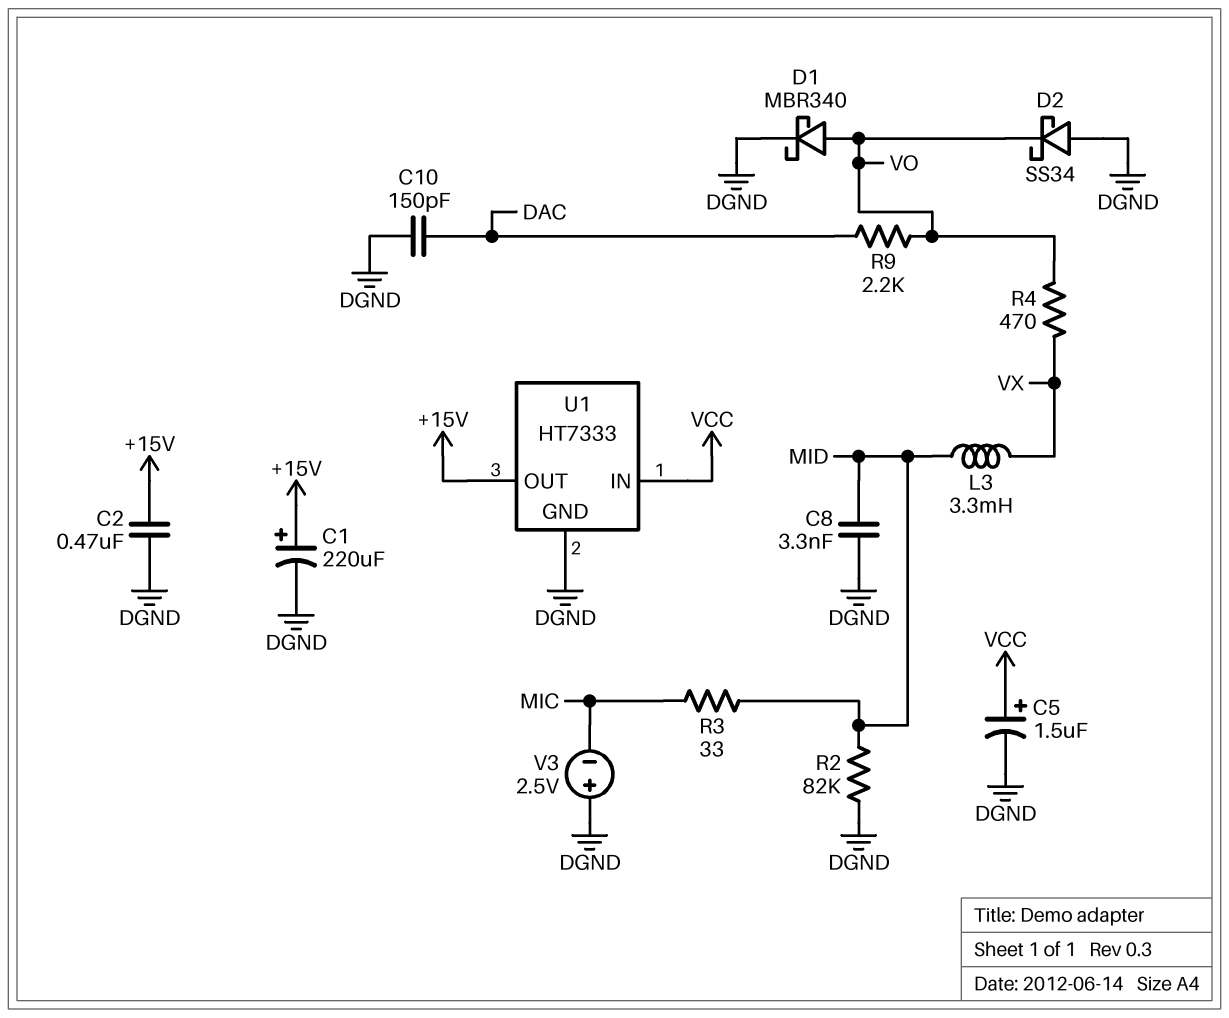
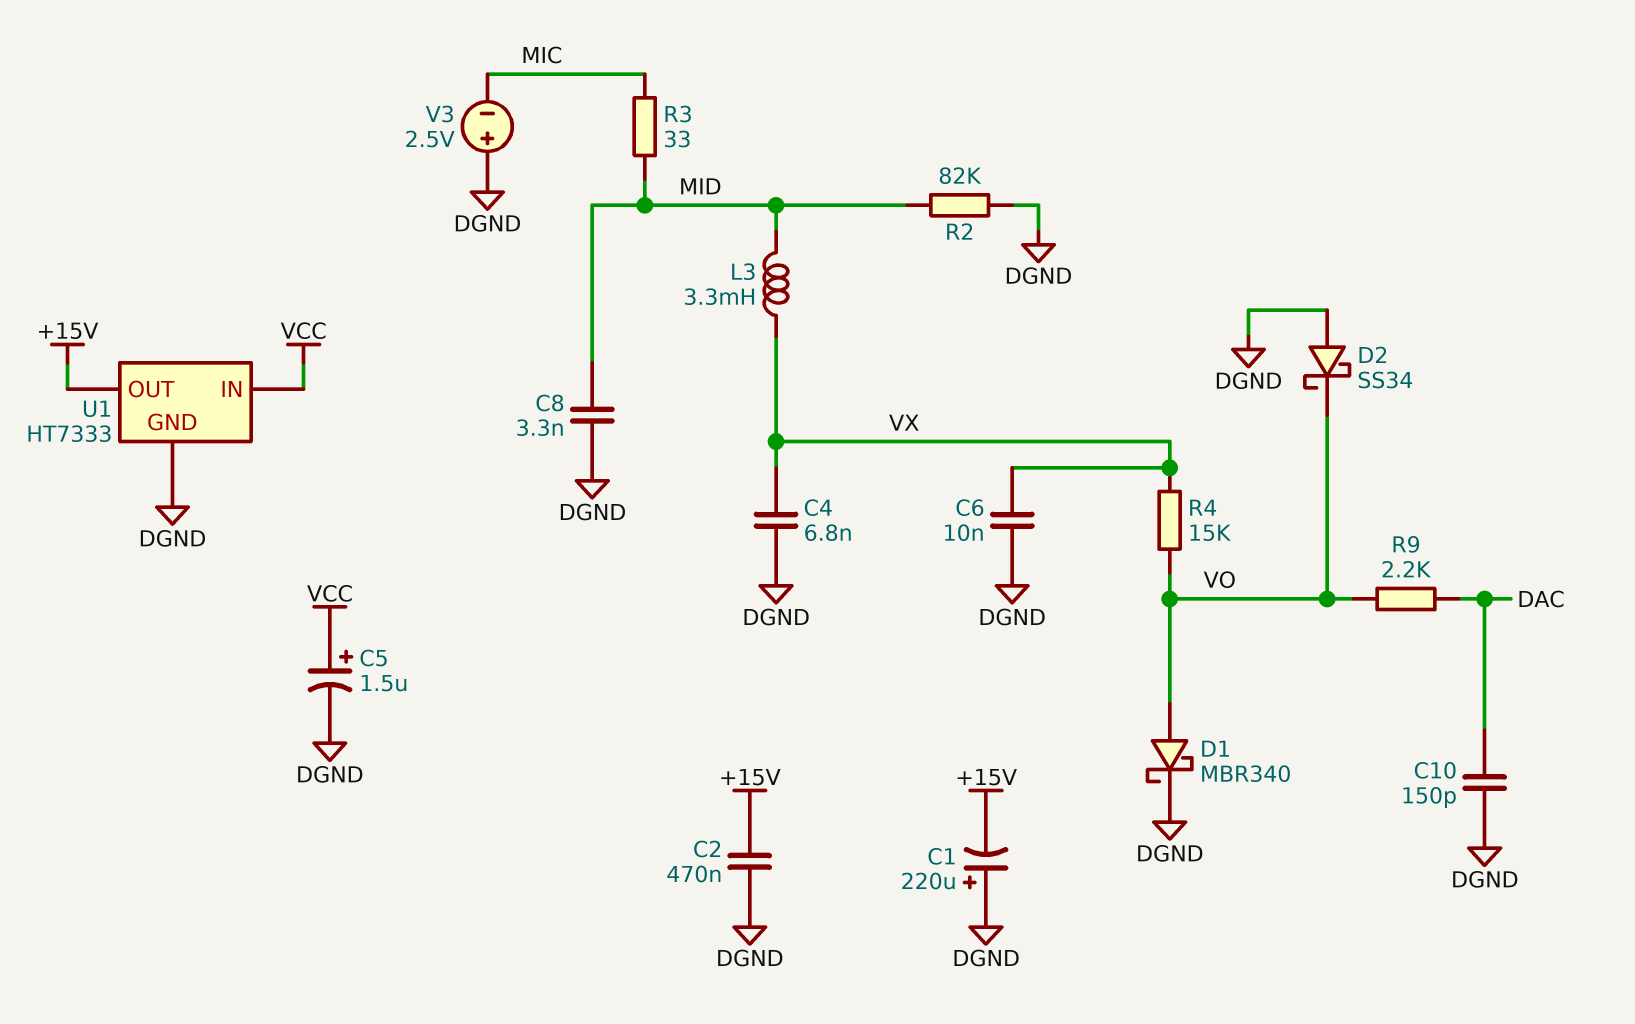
C1: 220uF (plus +15V, minus DGND) -> 220uF (plus DGND, minus +15V)
C4: none -> 6.8nF (DGND, VX)
C6: none -> 10nF (DGND, VX)
R4: 470 (VO, VX) -> 15k (VO, VX)

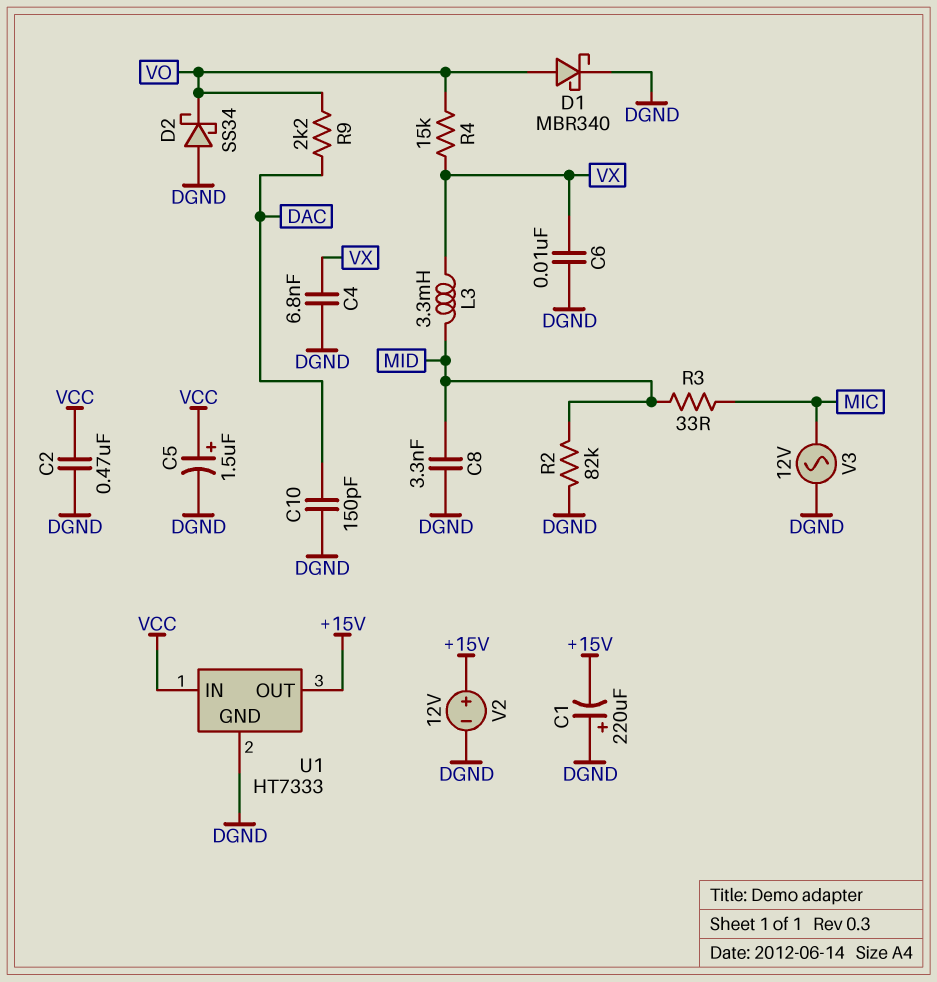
C2: 470nF (+15V, DGND) -> 470nF (DGND, VCC)
V2: none -> 12V (plus +15V, minus DGND)
V3: 2.5V (plus DGND, minus MIC) -> AC 12V (DGND, MIC)

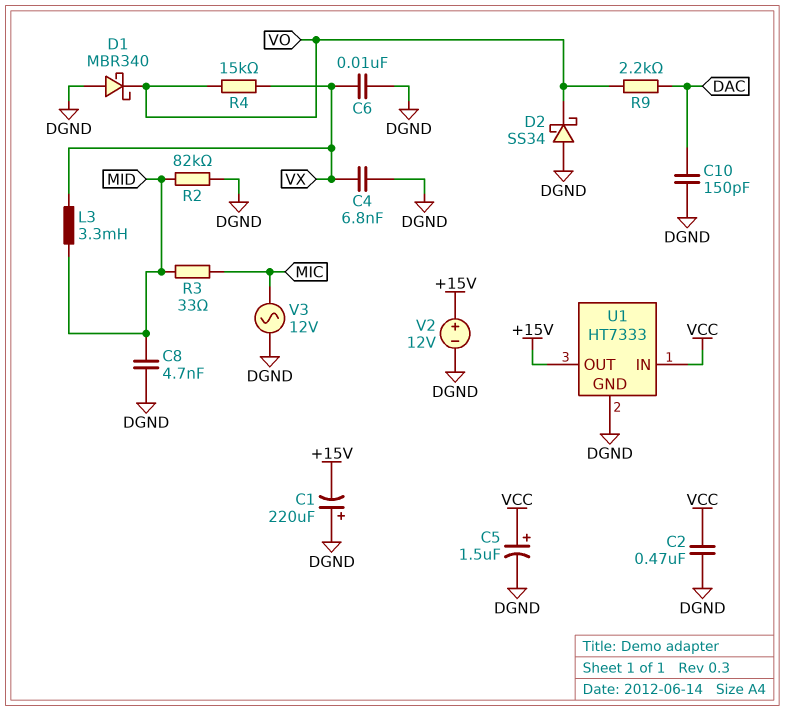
C8: 3.3nF (DGND, MID) -> 4.7nF (DGND, MID)
D1: schottky MBR340 (A VO, K DGND) -> schottky MBR340 (A DGND, K VO)

